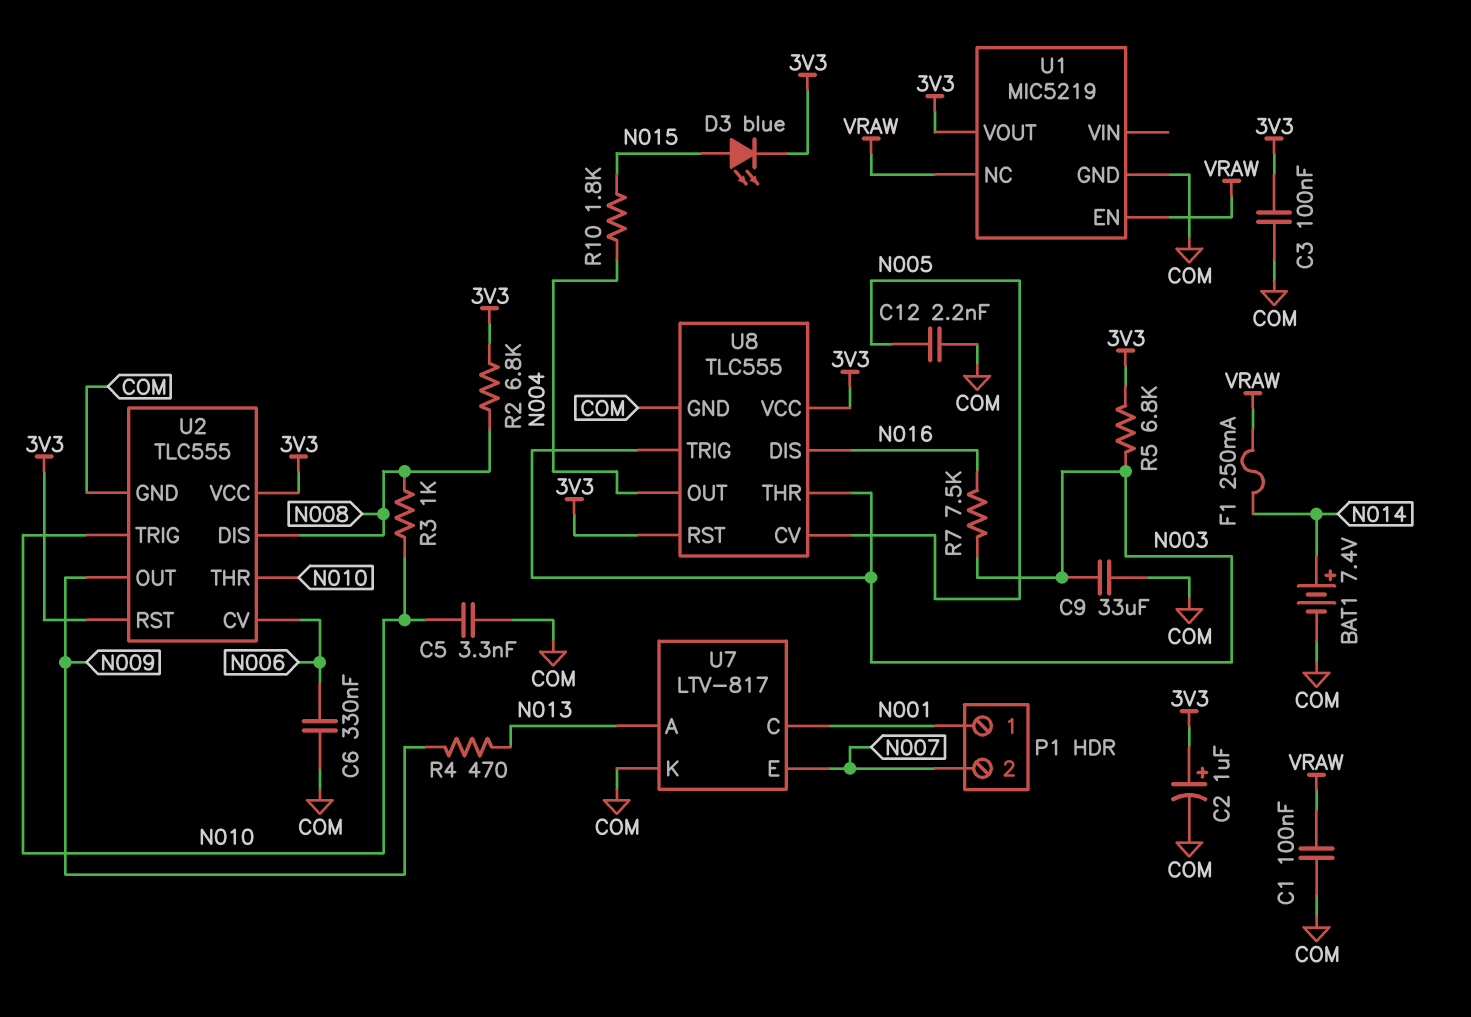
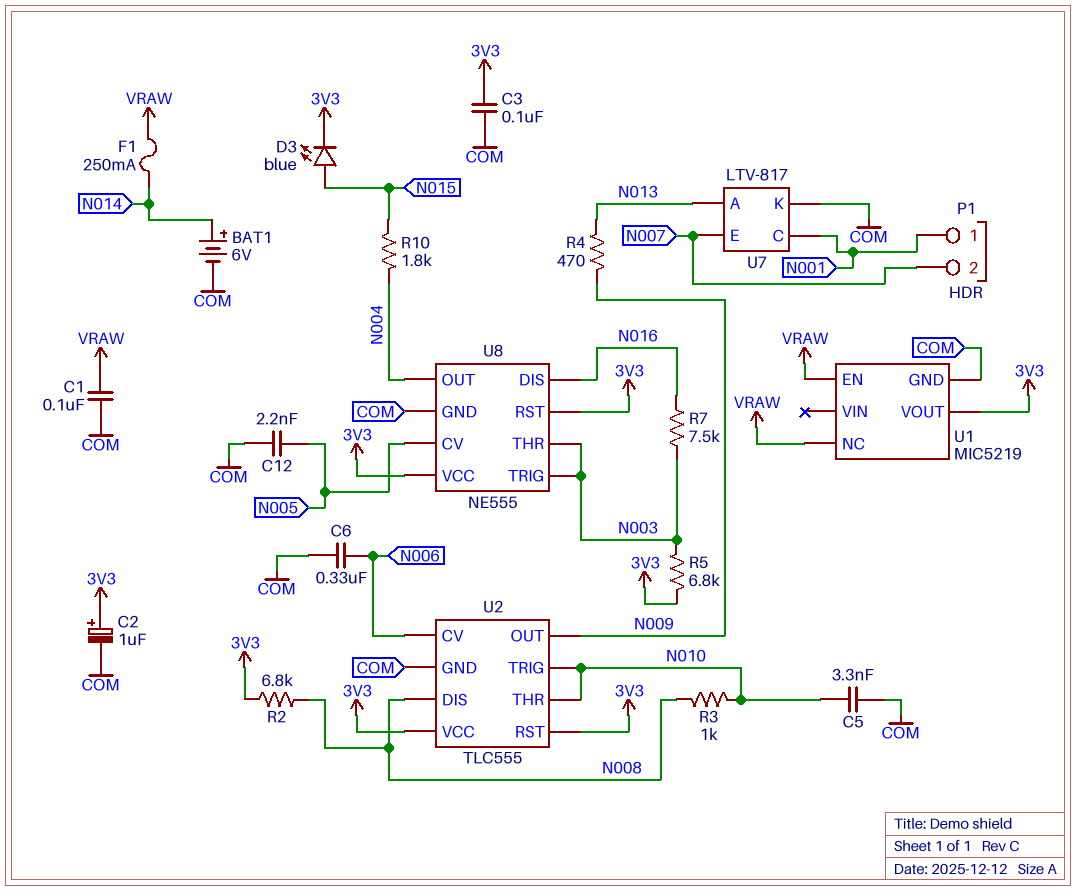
BAT1: 7.4V (plus N014, minus COM) -> 6V (plus N014, minus COM)
C9: 33uF (COM, N003) -> none
U8: TLC555 -> NE555

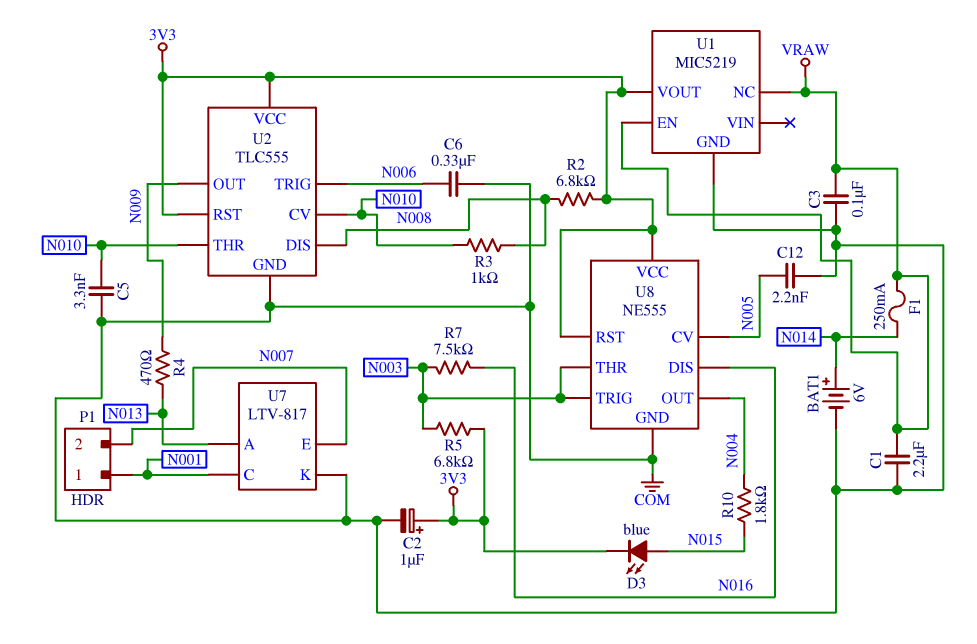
C1: 100nF (COM, VRAW) -> 2.2uF (COM, VRAW)
C3: 100nF (3V3, COM) -> 100nF (COM, VRAW)
U2 pin CV: N006 -> N010
U2 pin TRIG: N010 -> N006

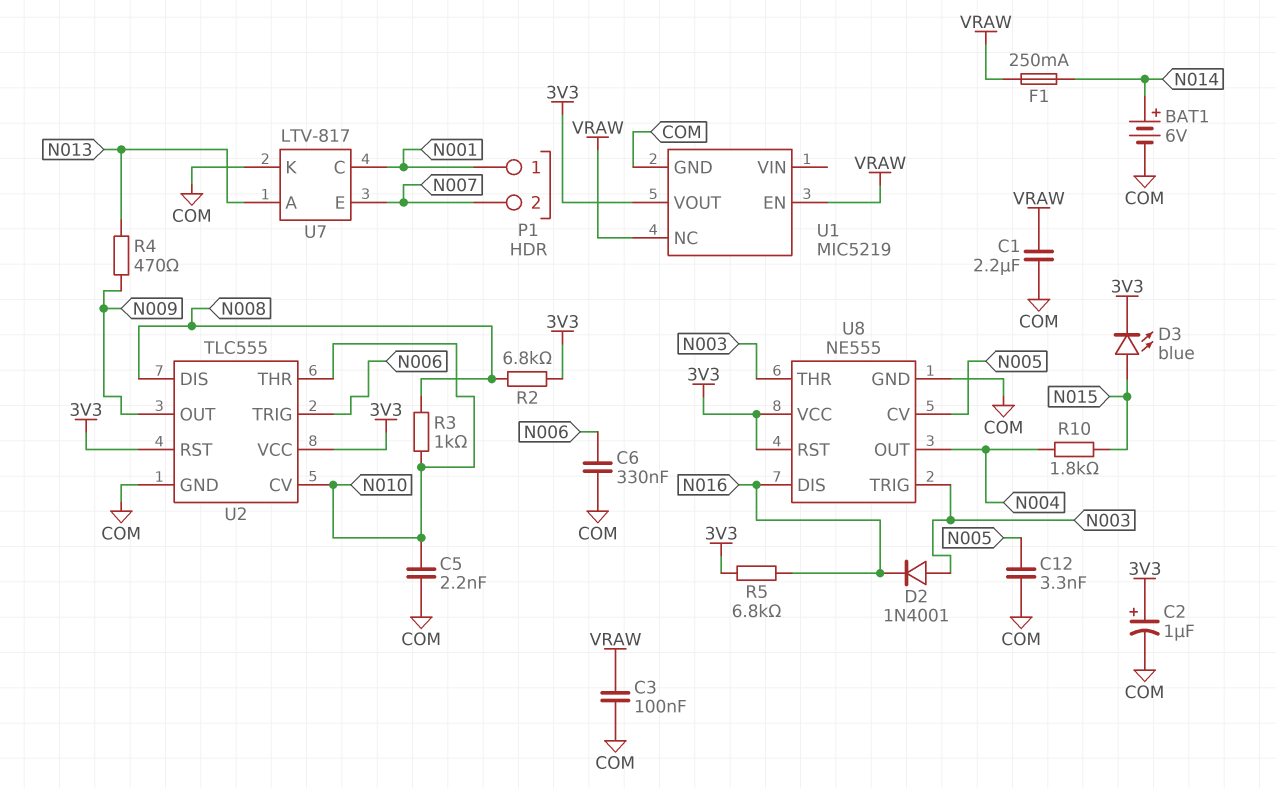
C5: 3.3nF (COM, N010) -> 2.2nF (COM, N010)
C12: 2.2nF (COM, N005) -> 3.3nF (COM, N005)
D2: none -> diode 1N4001 (A N003, K N016)
R5: 6.8k (3V3, N003) -> 6.8k (3V3, N016)
R7: 7.5k (N003, N016) -> none

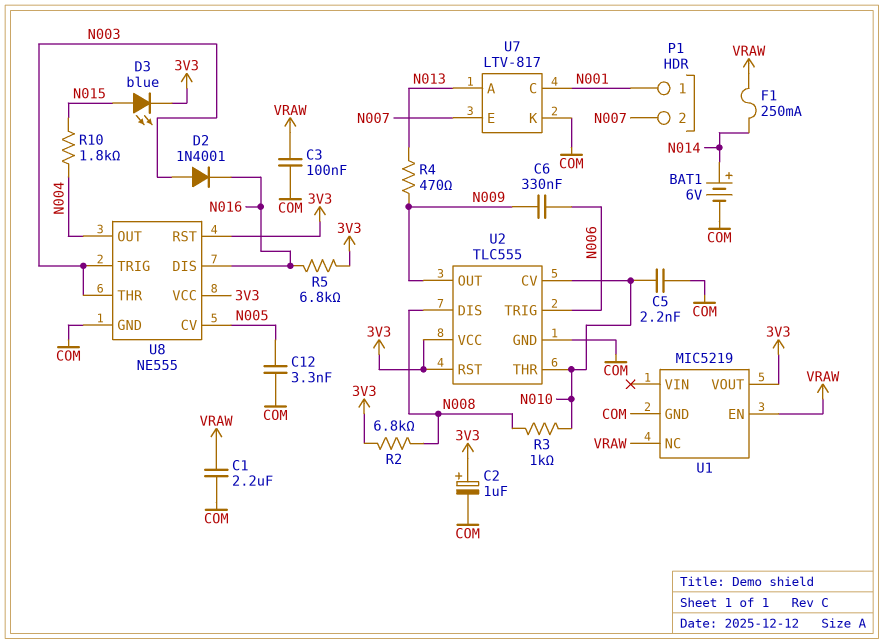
C6: 330nF (COM, N006) -> 330nF (N006, N009)

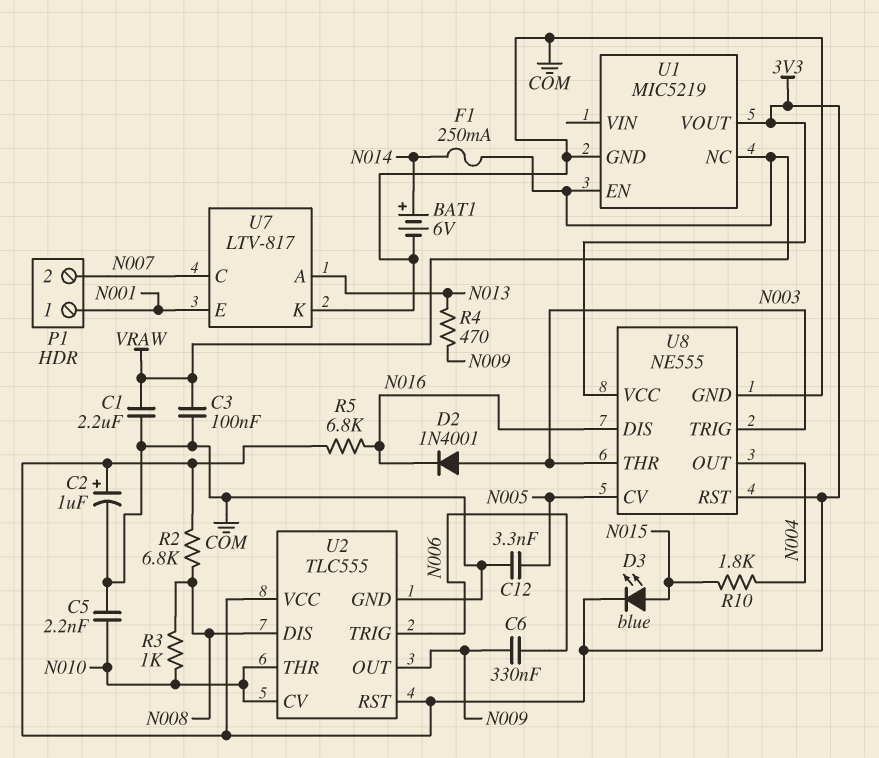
U7 pin C: N001 -> N007
U7 pin E: N007 -> N001

